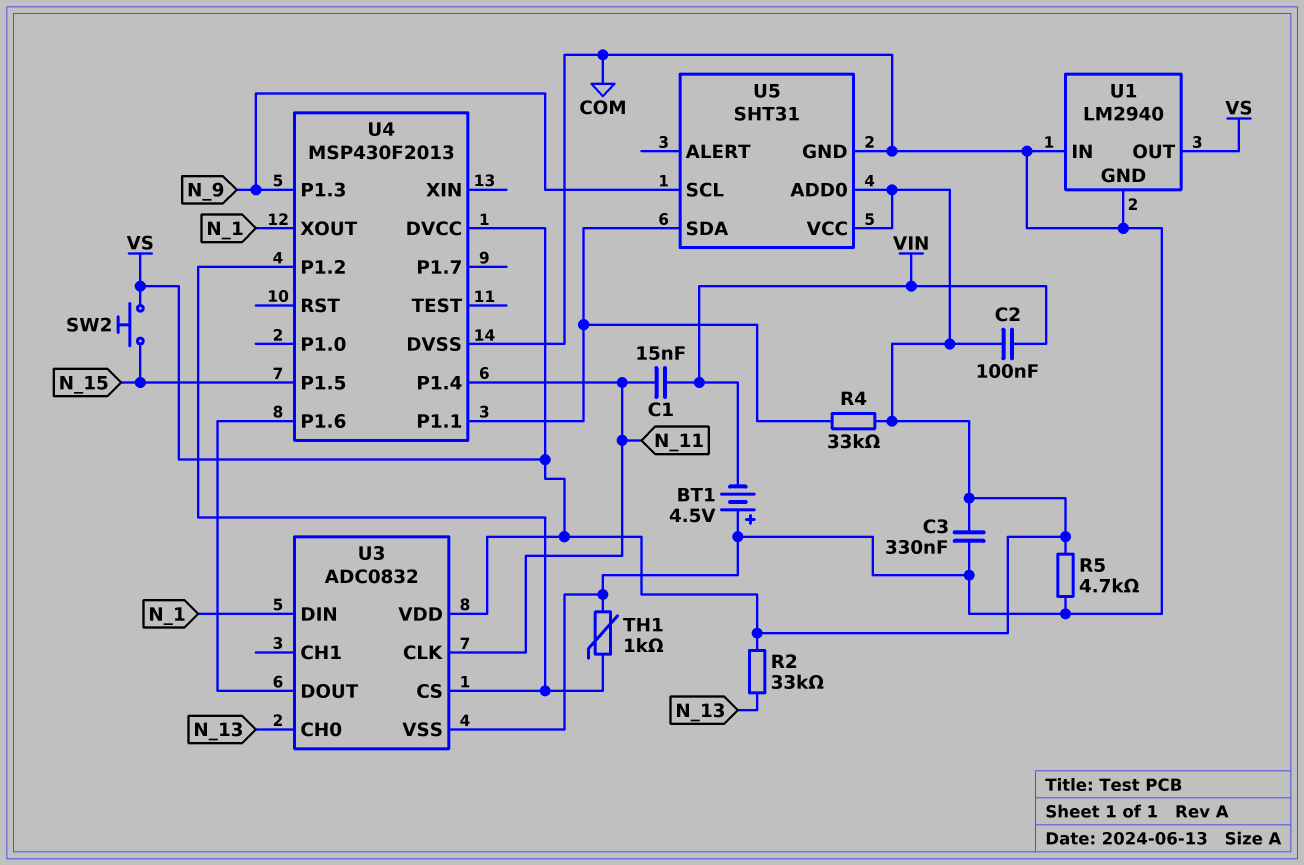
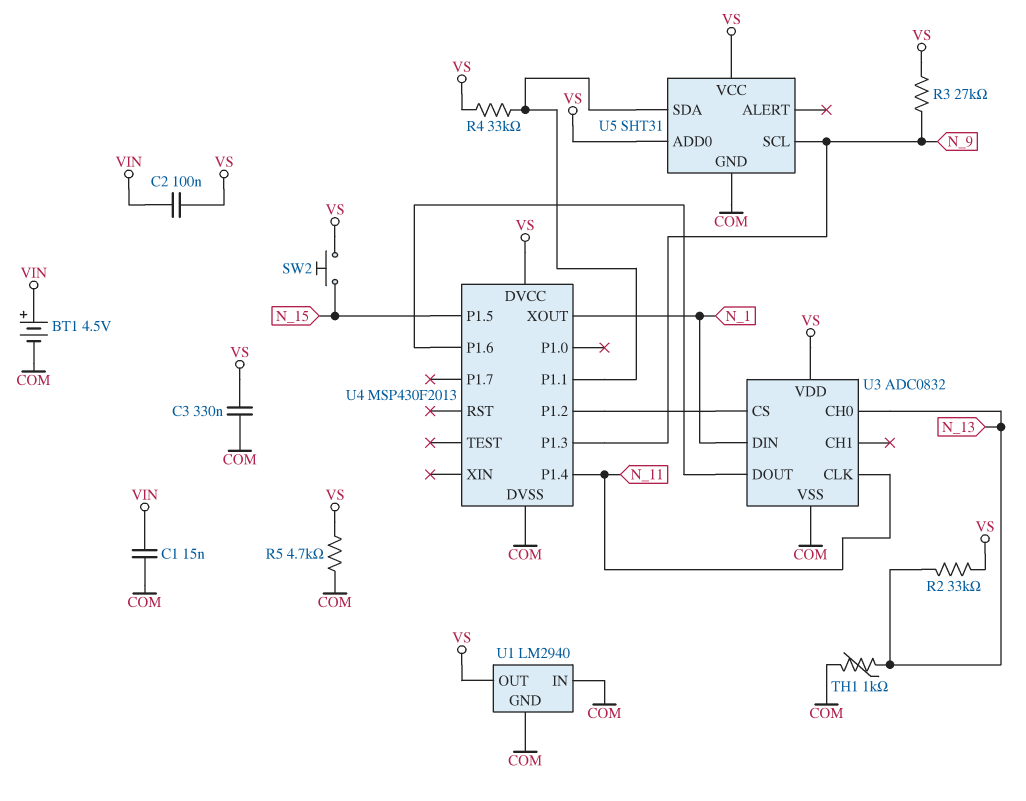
BT1: 4.5V (plus COM, minus VIN) -> 4.5V (plus VIN, minus COM)
C1: 15nF (N_11, VIN) -> 15nF (COM, VIN)
R3: none -> 27k (N_9, VS)
TH1: 1k (COM, U3/CS) -> 1k (COM, N_13)

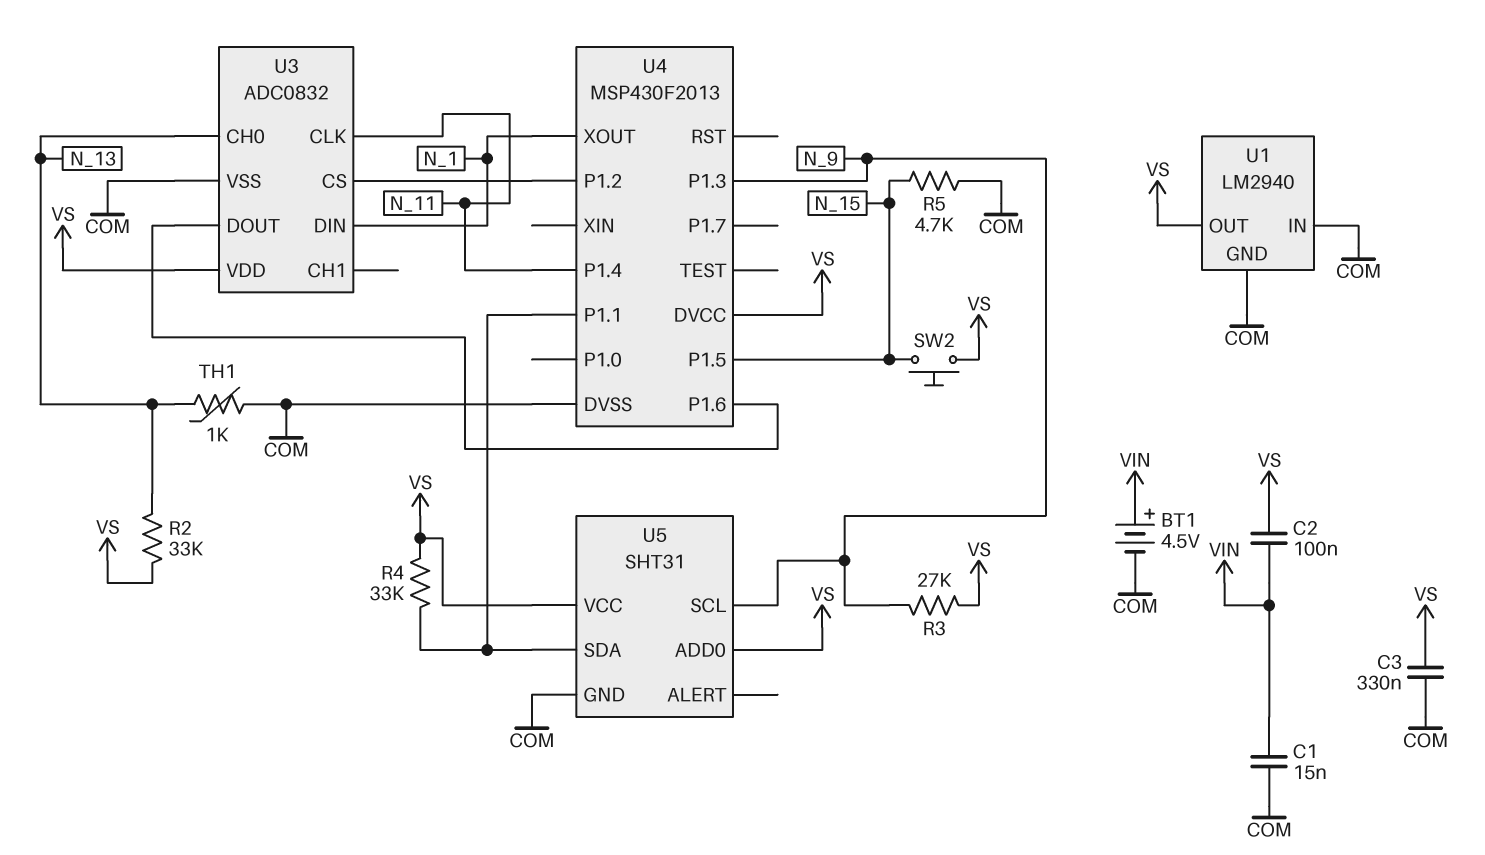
R5: 4.7k (COM, VS) -> 4.7k (COM, N_15)

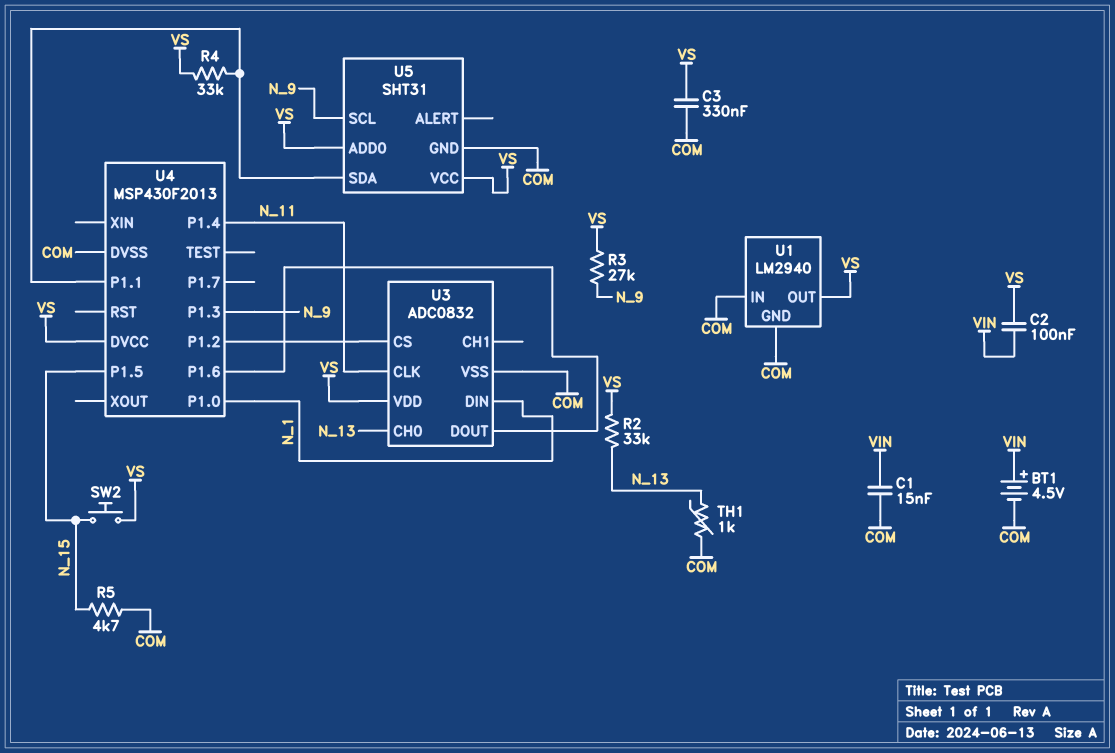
U4 pin P1.0: none -> N_1
U4 pin XOUT: N_1 -> none

